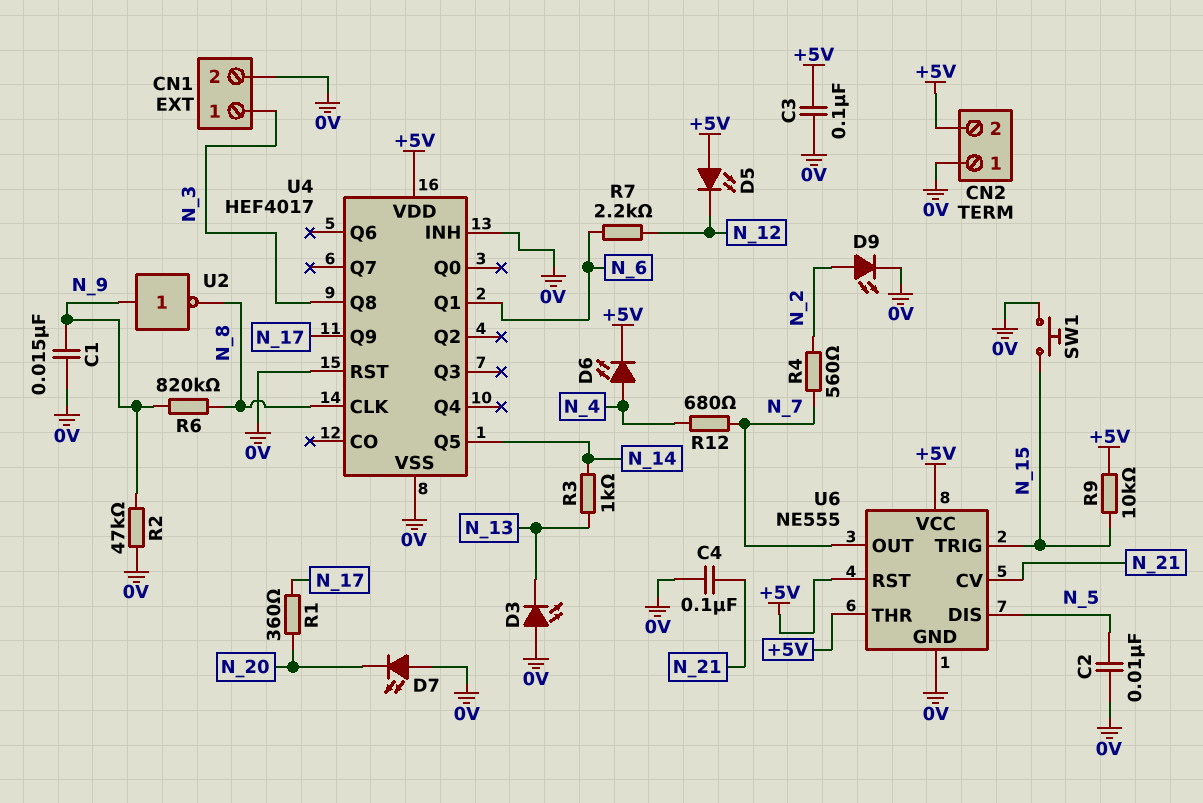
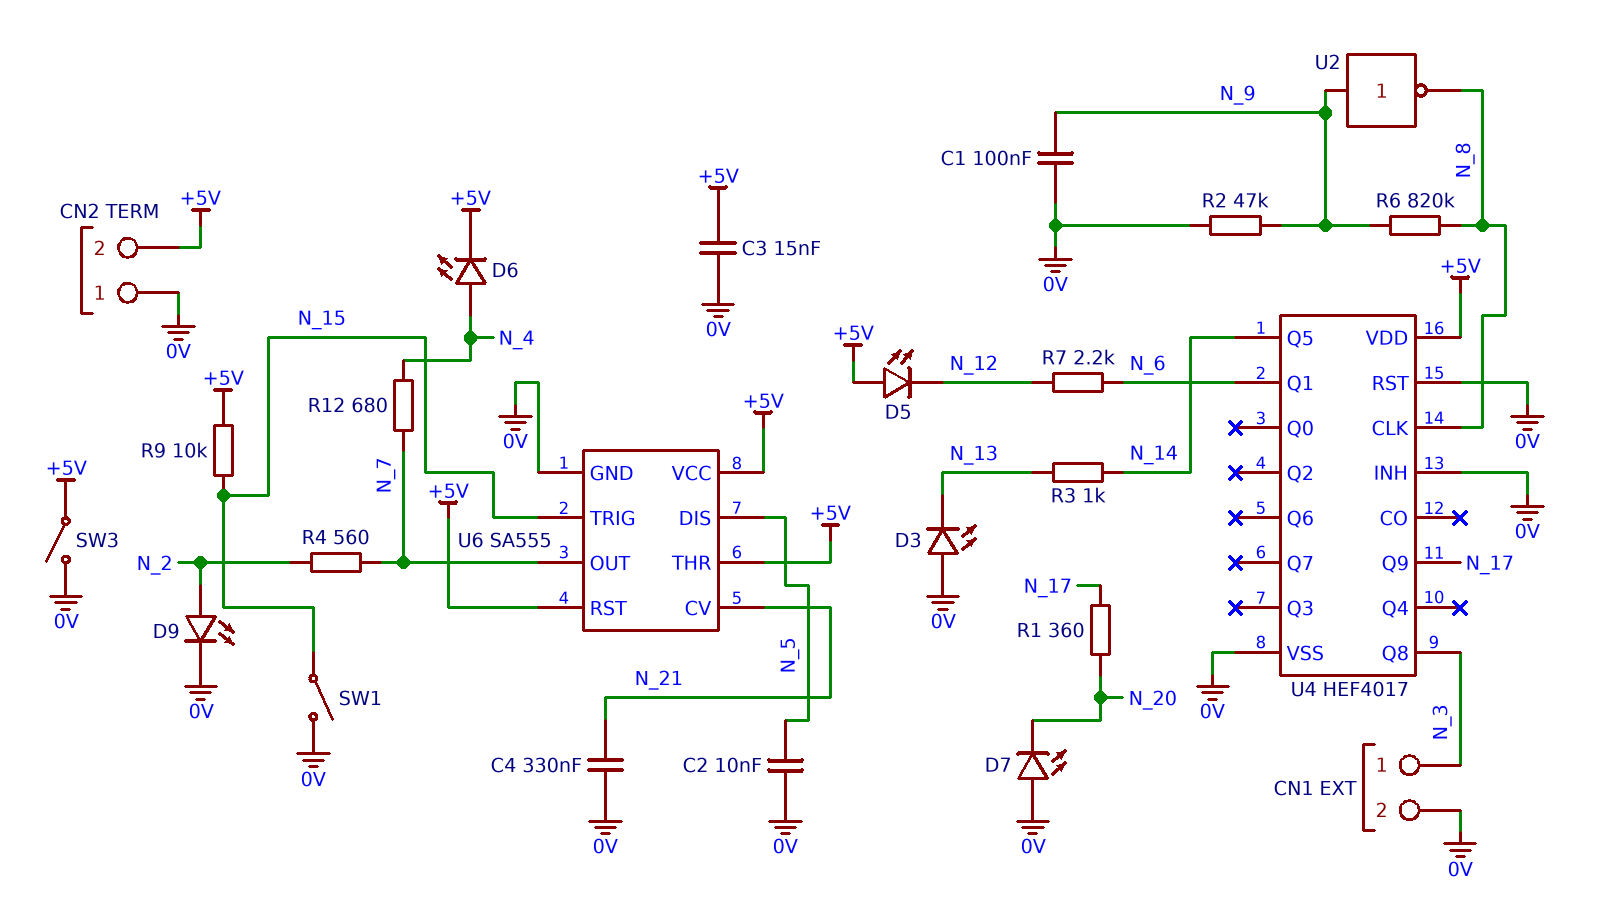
C1: 15nF (0V, N_9) -> 100nF (0V, N_9)
C3: 100nF (+5V, 0V) -> 15nF (+5V, 0V)
C4: 100nF (0V, N_21) -> 330nF (0V, N_21)
SW1: button (0V, N_15) -> switch (0V, N_15)
SW3: none -> switch (+5V, 0V)
U6: NE555 -> SA555

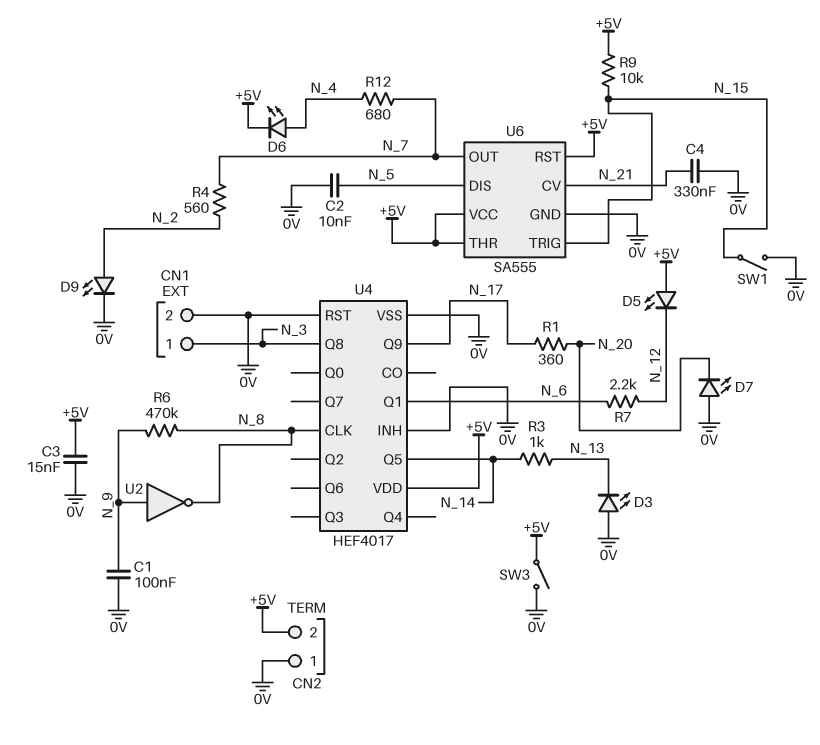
R2: 47k (0V, N_9) -> none
R6: 820k (N_8, N_9) -> 470k (N_8, N_9)

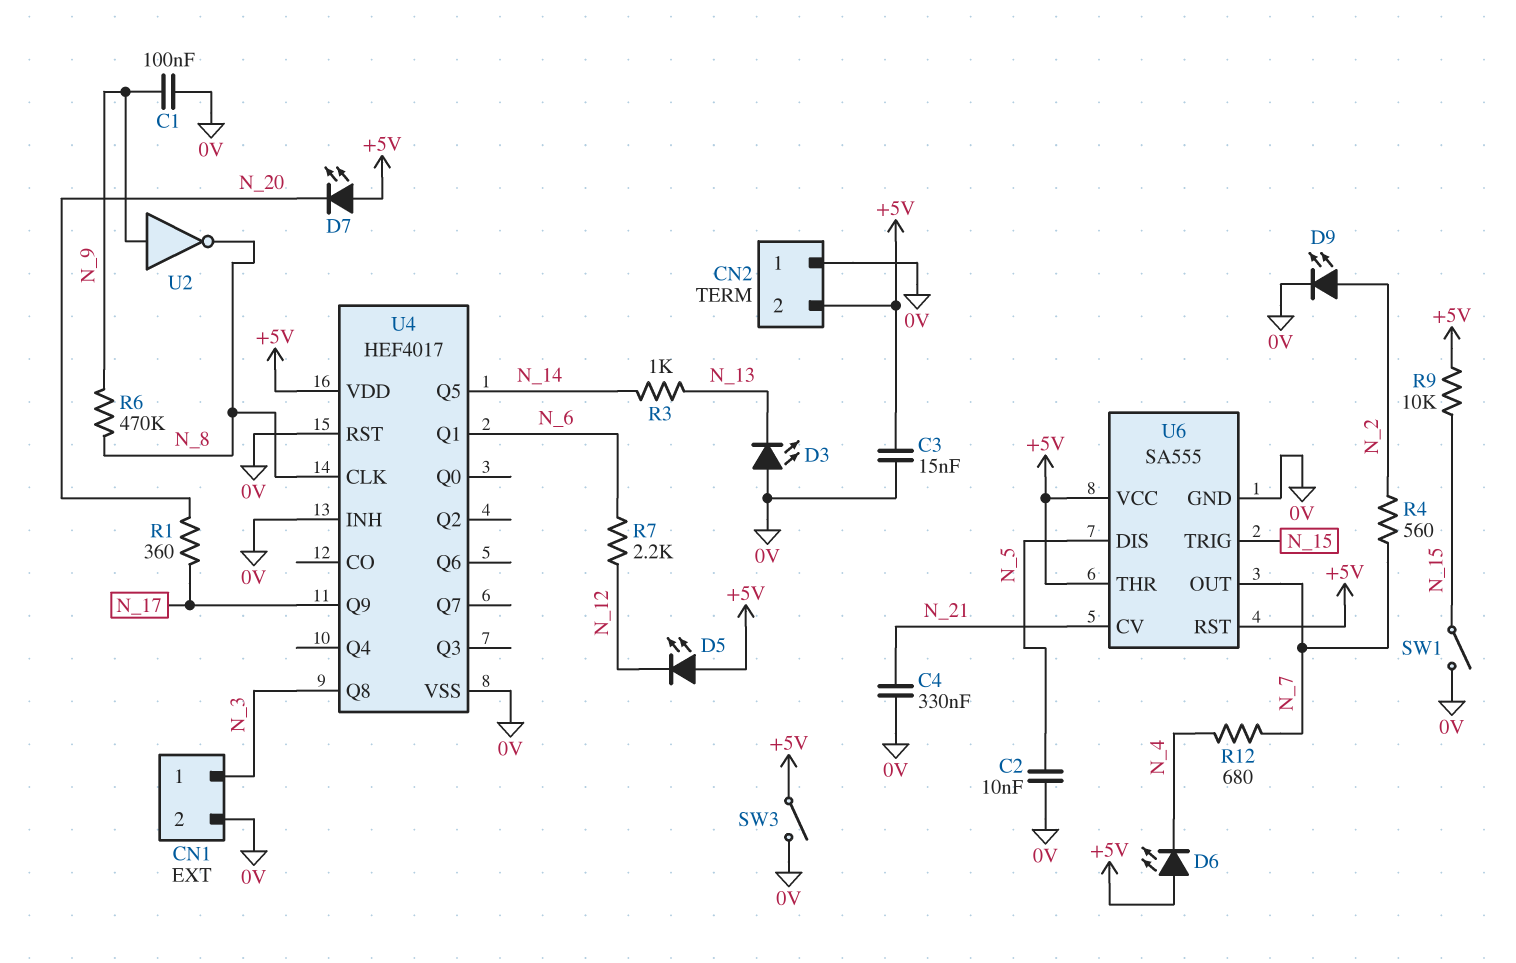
D6: LED (A N_4, K +5V) -> LED (A +5V, K N_4)
D7: LED (A 0V, K N_20) -> LED (A +5V, K N_20)

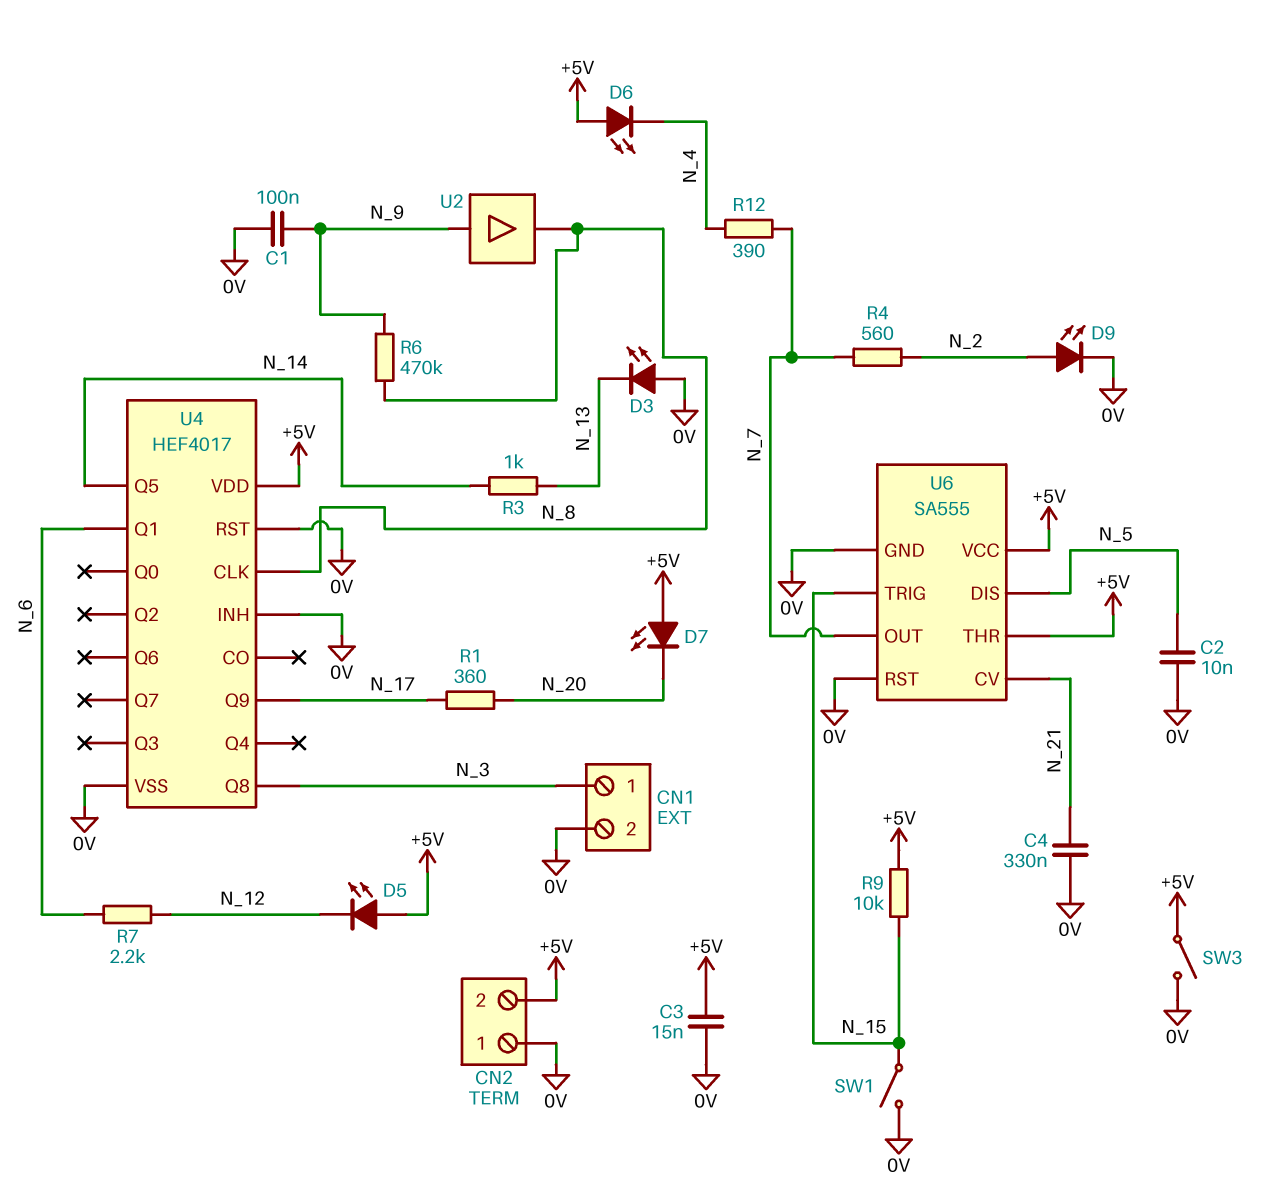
R12: 680 (N_4, N_7) -> 390 (N_4, N_7)
U2: NOT (in N_9, out N_8) -> buffer (in N_9, out N_8)
U6 pin RST: +5V -> 0V

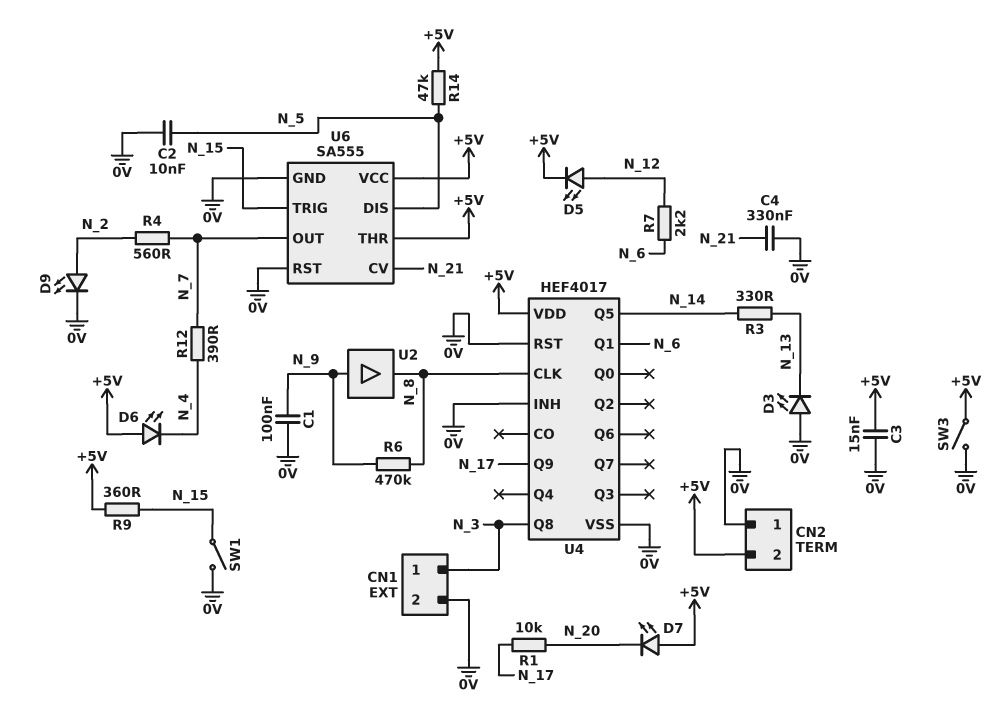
D5: LED (A +5V, K N_12) -> LED (A N_12, K +5V)
R1: 360 (N_17, N_20) -> 10k (N_17, N_20)
R3: 1k (N_13, N_14) -> 330 (N_13, N_14)
R9: 10k (+5V, N_15) -> 360 (+5V, N_15)
R14: none -> 47k (+5V, N_5)

